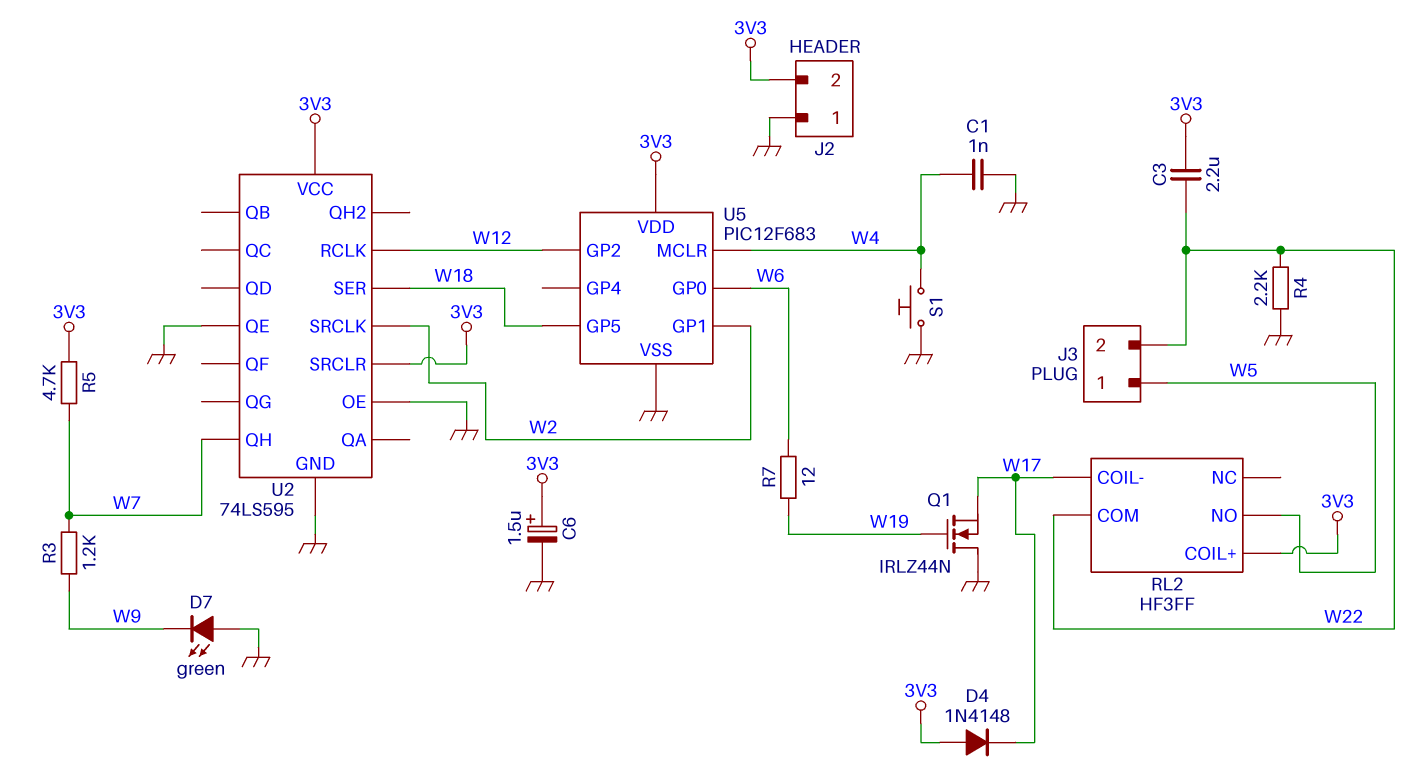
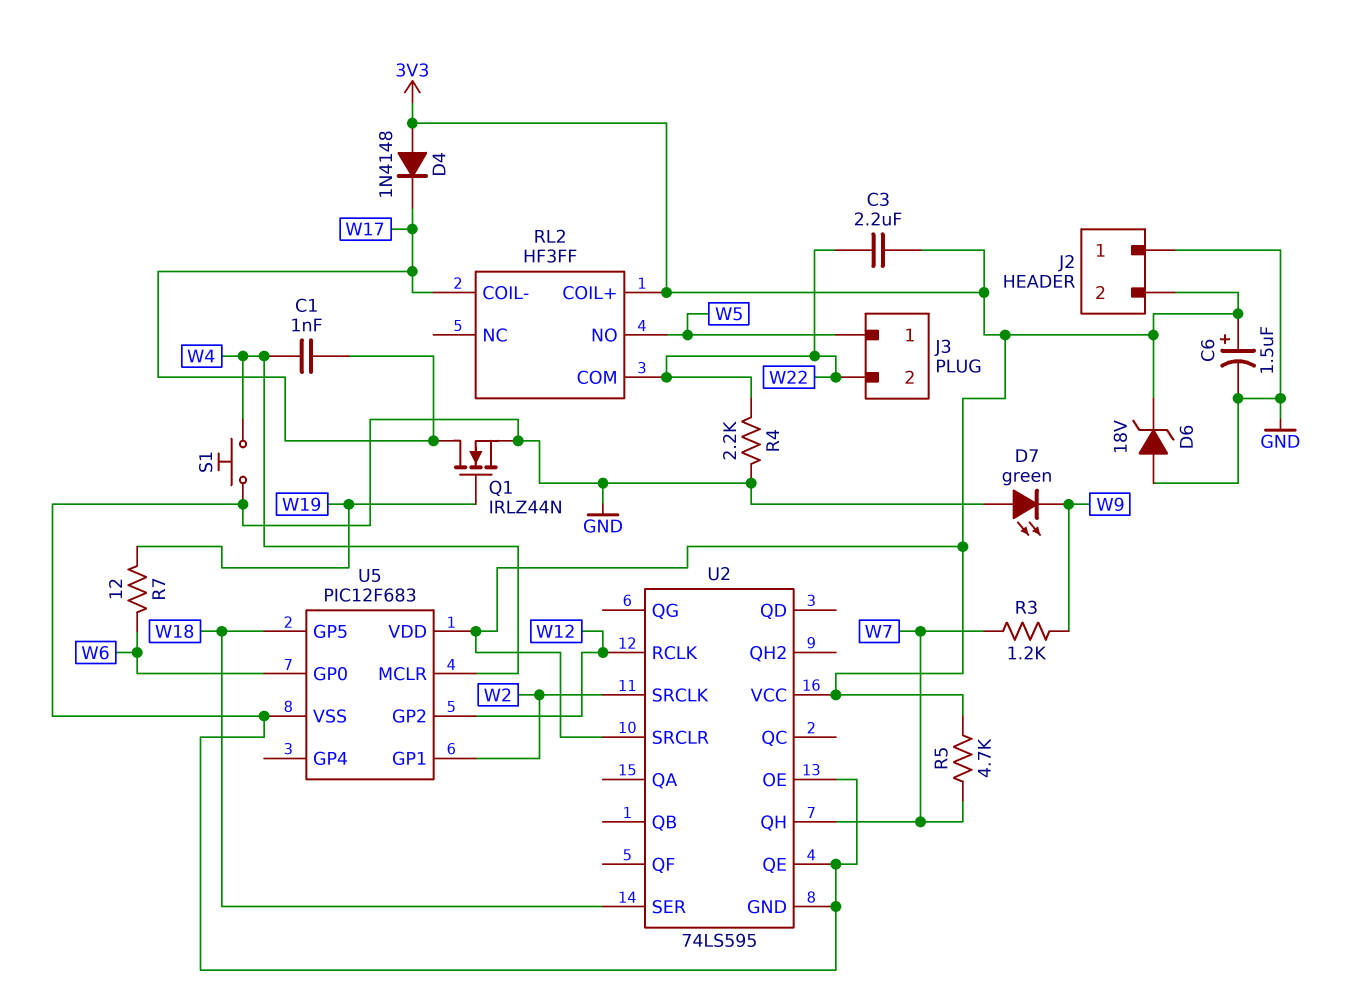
C1: 1nF (GND, W4) -> 1nF (W4, W17)
D6: none -> zener 18V (A GND, K 3V3)
Q1: NMOS IRLZ44N (G W19, D GND, S W17) -> NMOS IRLZ44N (G W19, D W17, S GND)

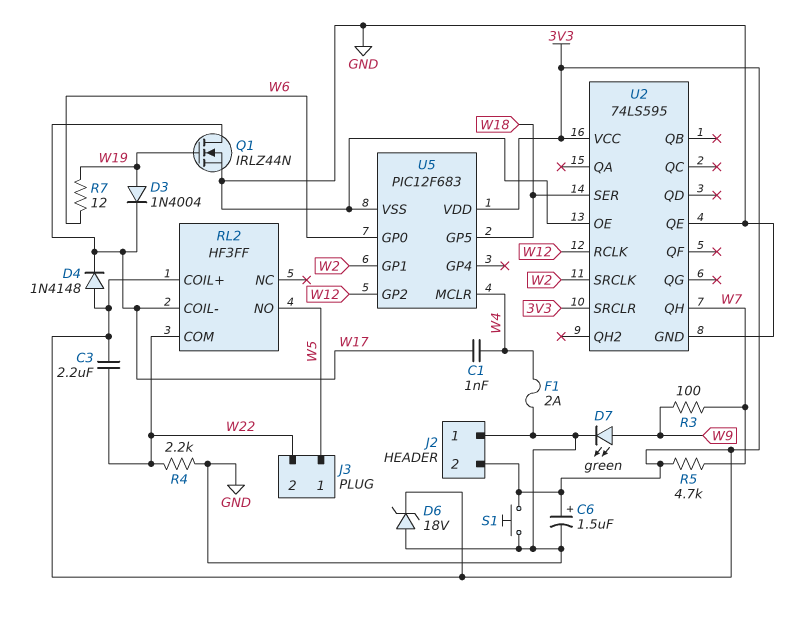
D3: none -> diode 1N4004 (A W19, K W17)
D7: LED green (A GND, K W9) -> LED green (A W9, K GND)
F1: none -> 2A (GND, W4)
R3: 1.2k (W7, W9) -> 100 (W7, W9)
S1: button (GND, W4) -> button (3V3, GND)

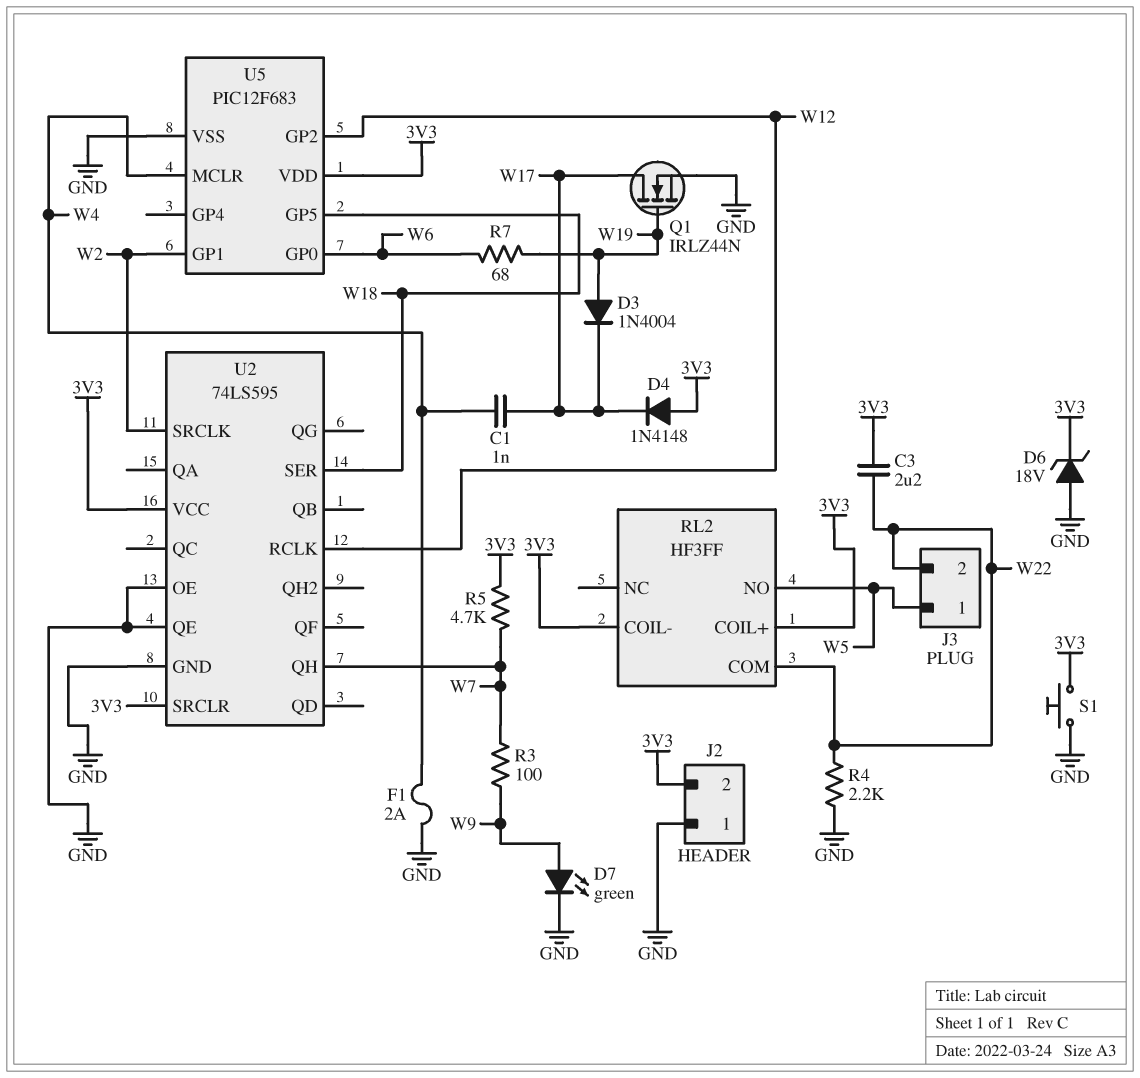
C6: 1.5uF (plus 3V3, minus GND) -> none
R7: 12 (W6, W19) -> 68 (W6, W19)
RL2 pin COIL-: W17 -> 3V3

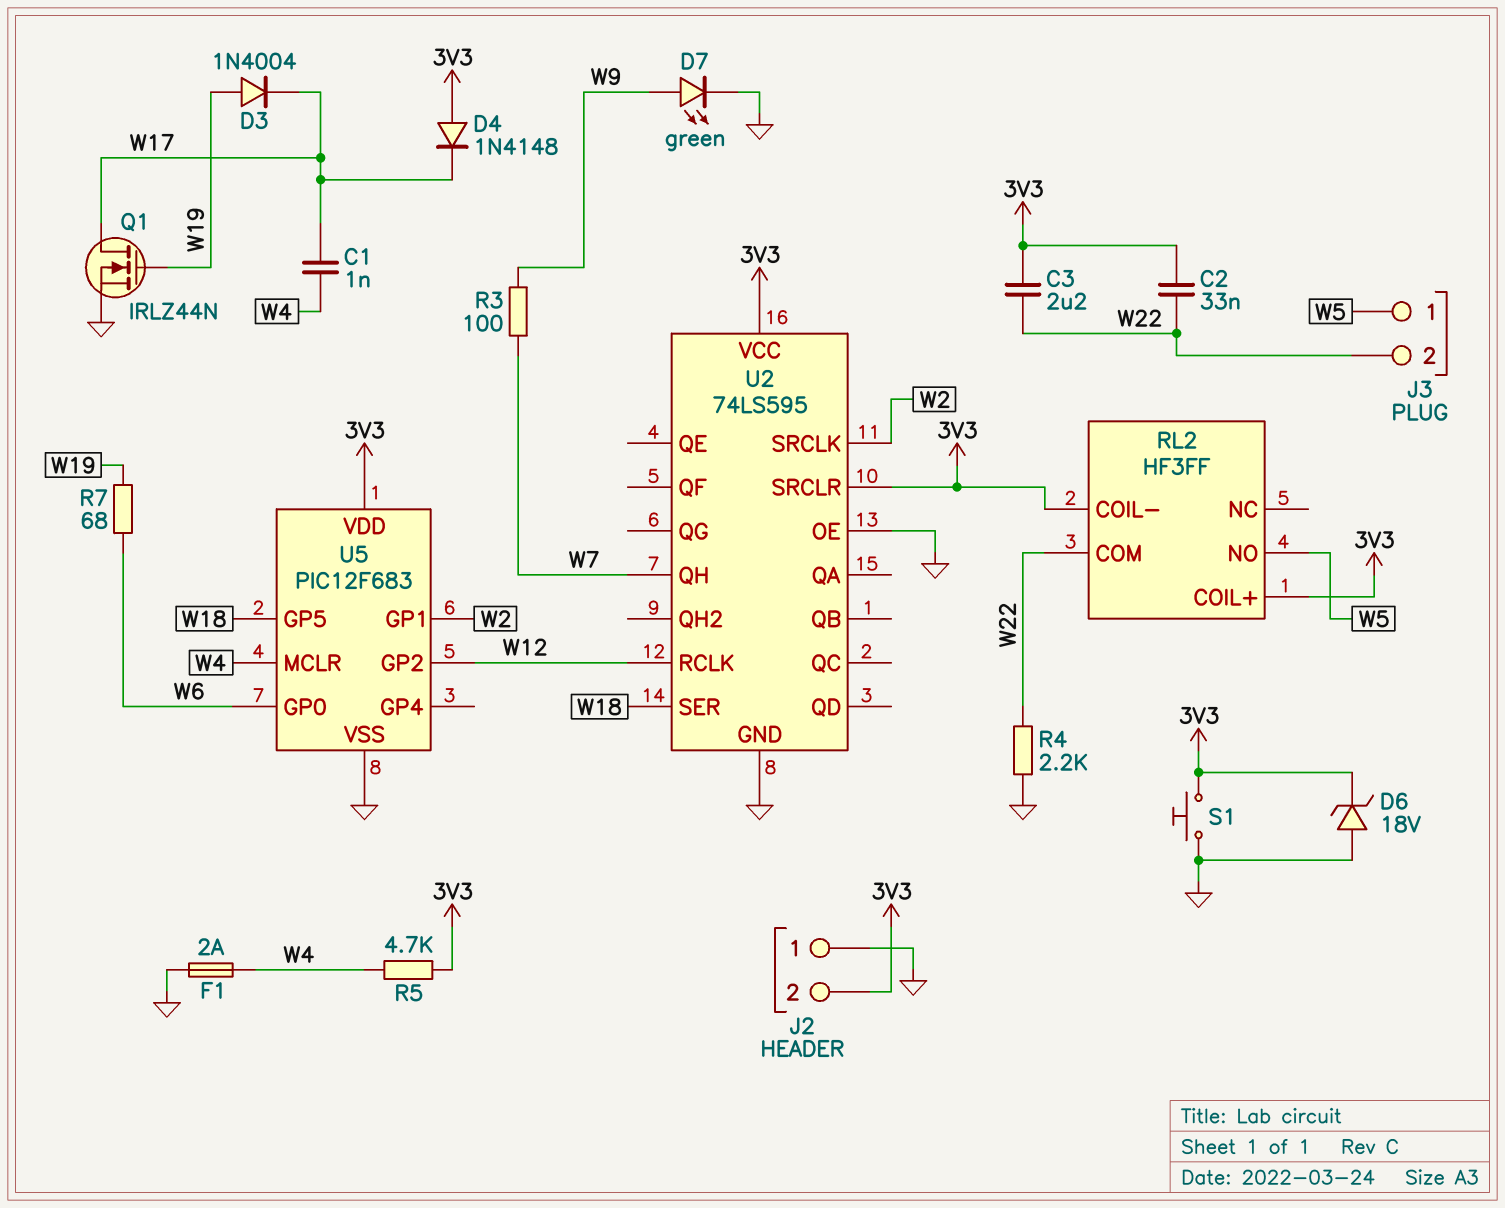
C2: none -> 33nF (3V3, W22)
R5: 4.7k (3V3, W7) -> 4.7k (3V3, W4)
U2 pin QE: GND -> none

